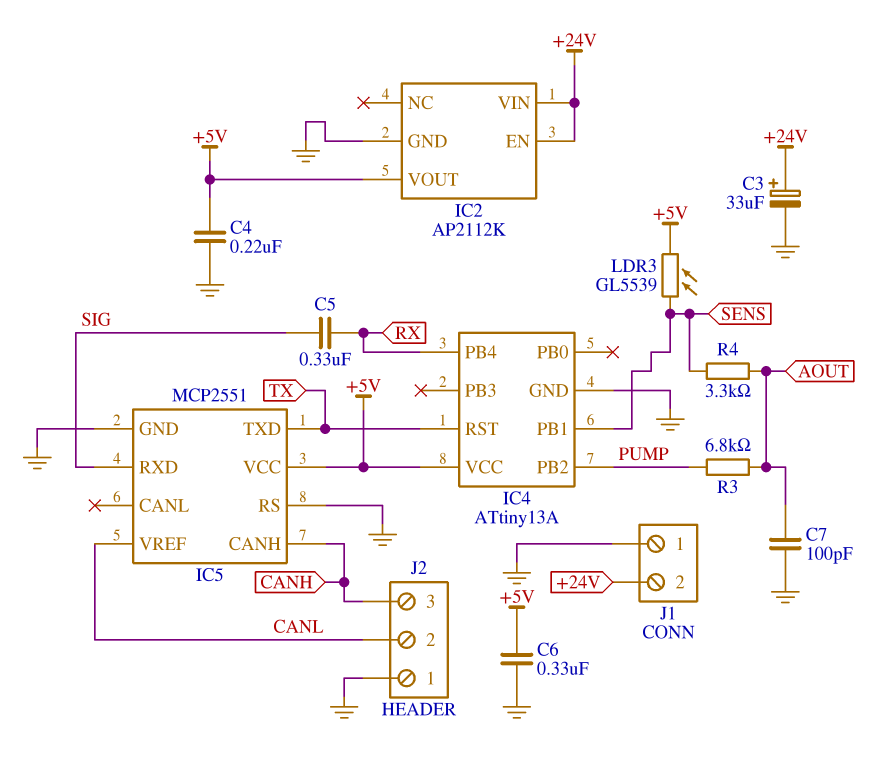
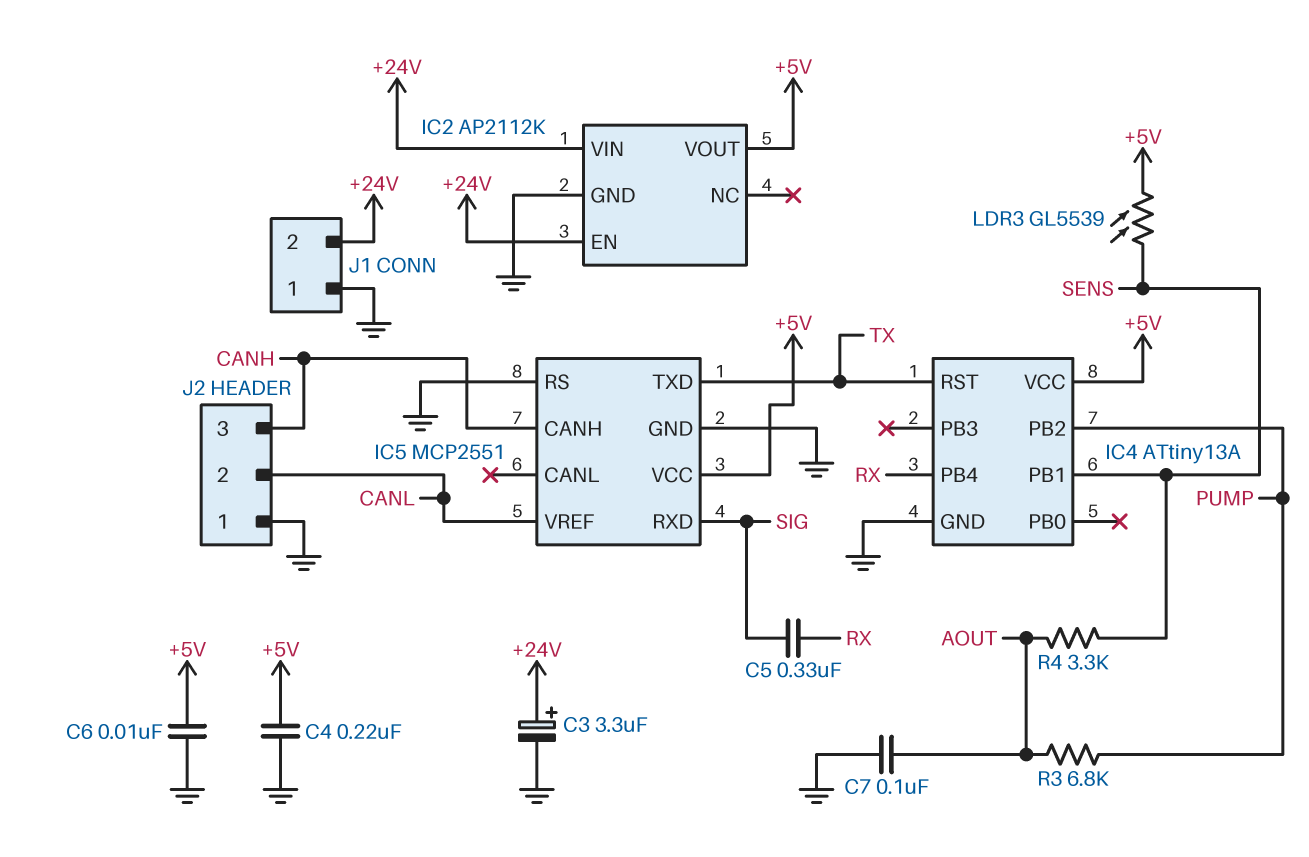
C3: 33uF (plus +24V, minus GND) -> 3.3uF (plus +24V, minus GND)
C6: 330nF (+5V, GND) -> 10nF (+5V, GND)
C7: 100pF (AOUT, GND) -> 100nF (AOUT, GND)

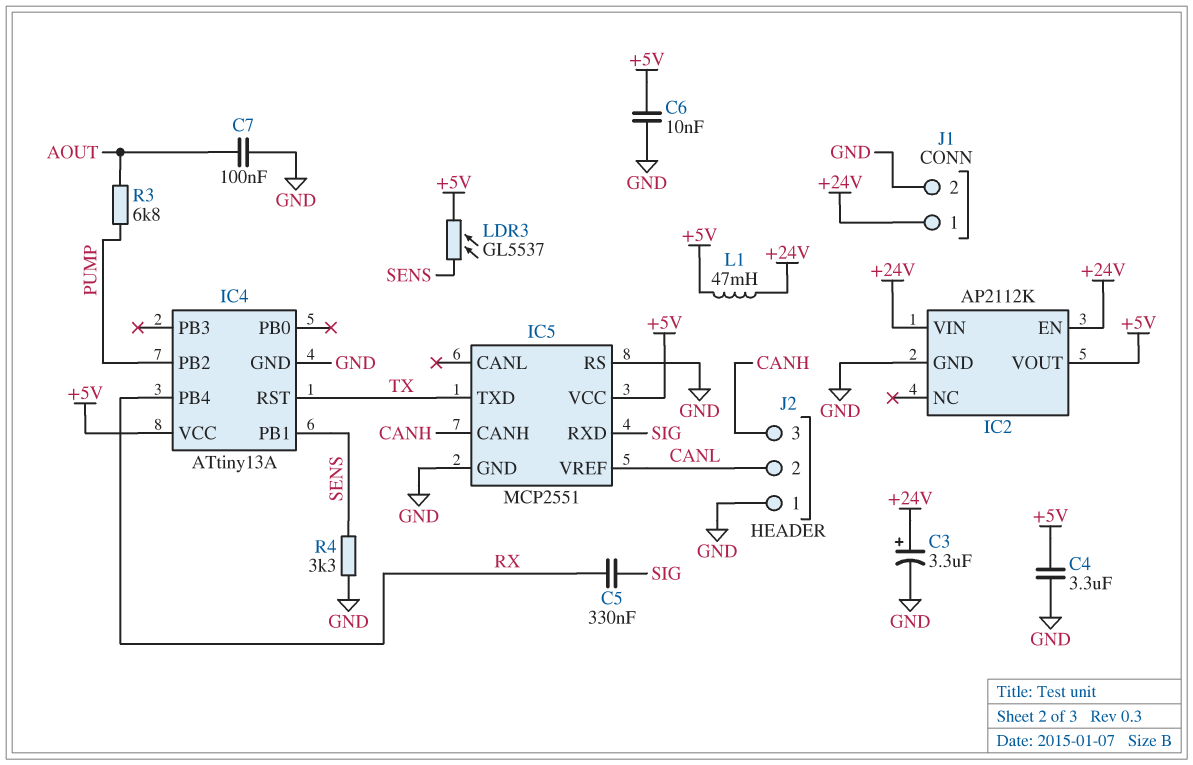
C4: 220nF (+5V, GND) -> 3.3uF (+5V, GND)
J1 pin 1: GND -> +24V
J1 pin 2: +24V -> GND
L1: none -> 47mH (+5V, +24V)
LDR3: GL5539 (+5V, SENS) -> GL5537 (+5V, SENS)
R4: 3.3k (AOUT, SENS) -> 3.3k (GND, SENS)

